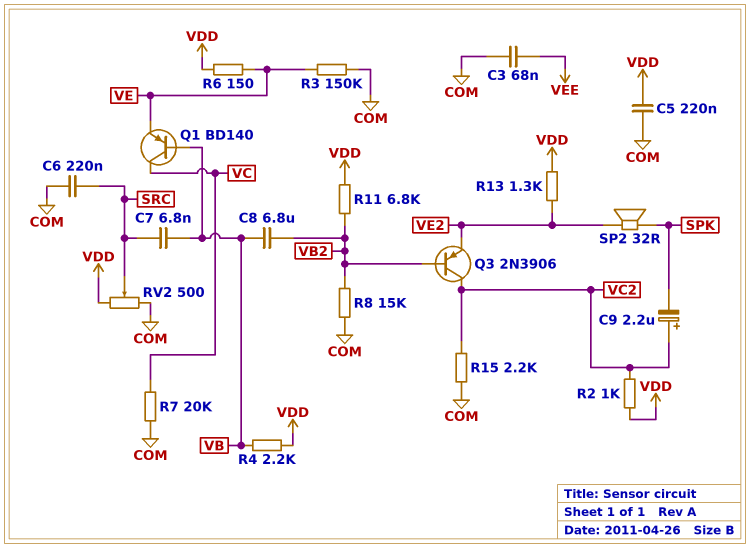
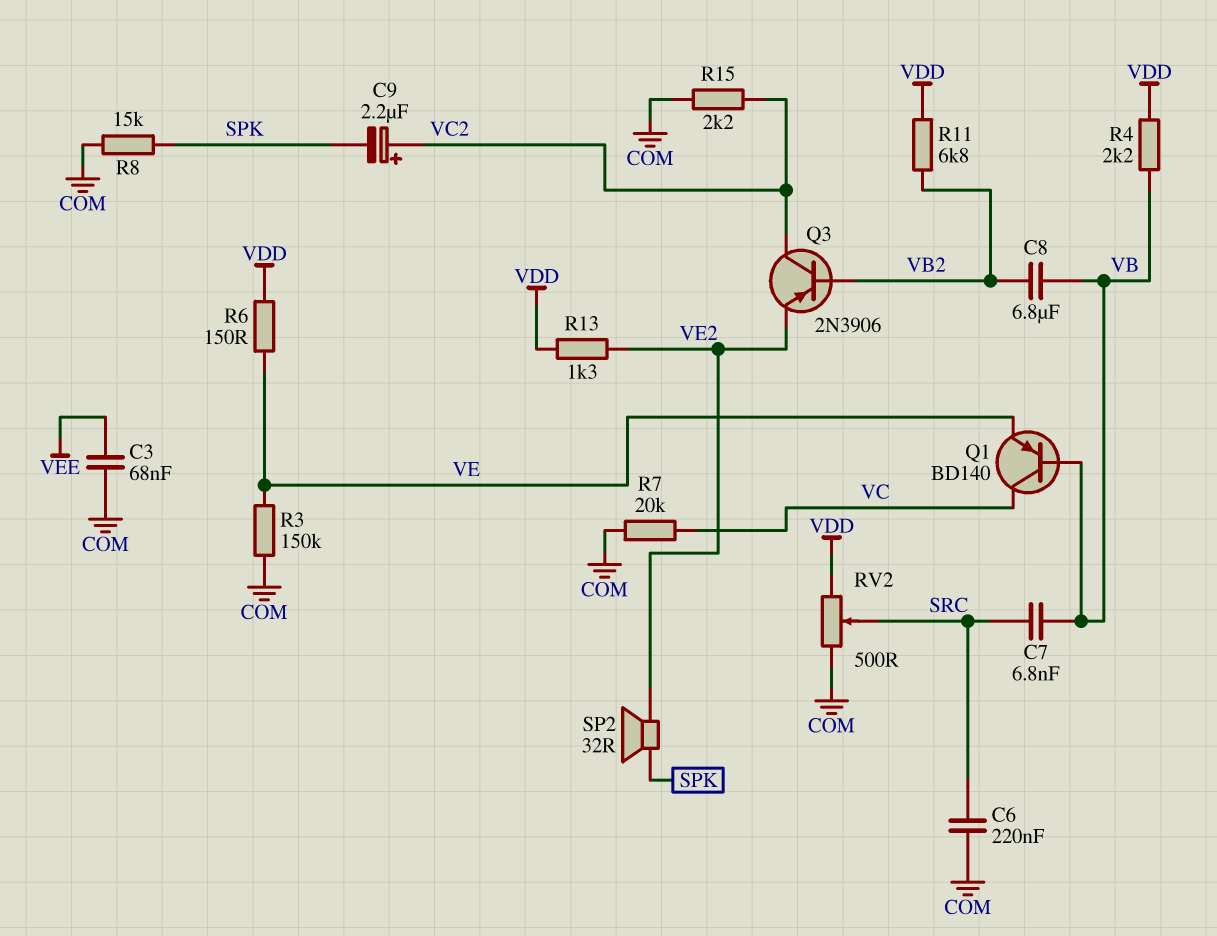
C5: 220nF (COM, VDD) -> none
R2: 1k (VC2, VDD) -> none
R8: 15k (COM, VB2) -> 15k (COM, SPK)

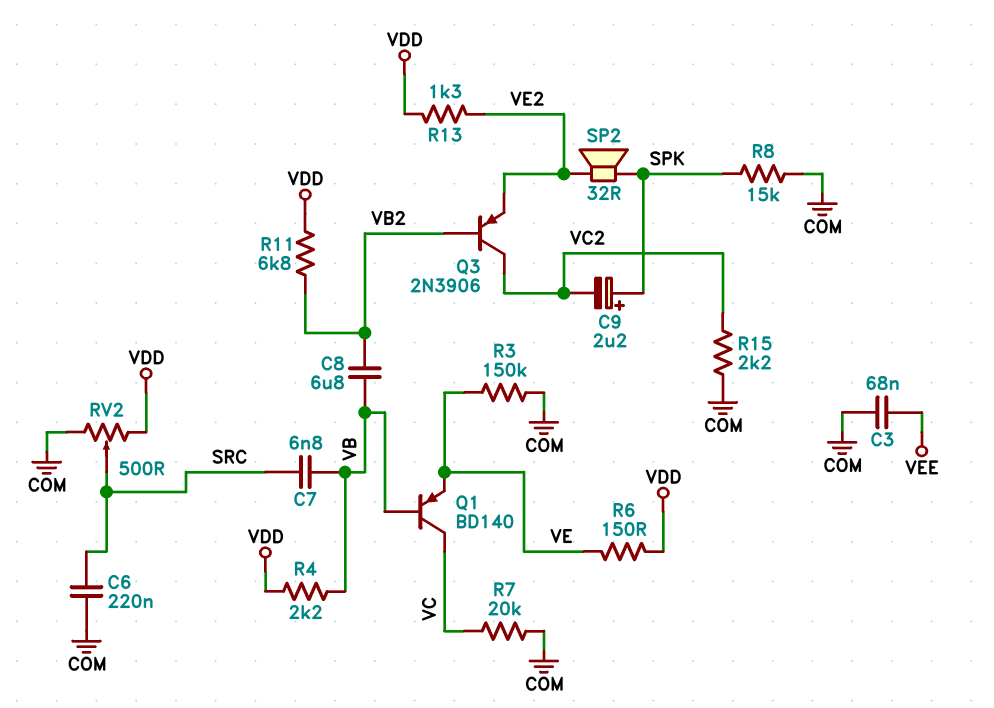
C9: 2.2uF (plus VC2, minus SPK) -> 2.2uF (plus SPK, minus VC2)

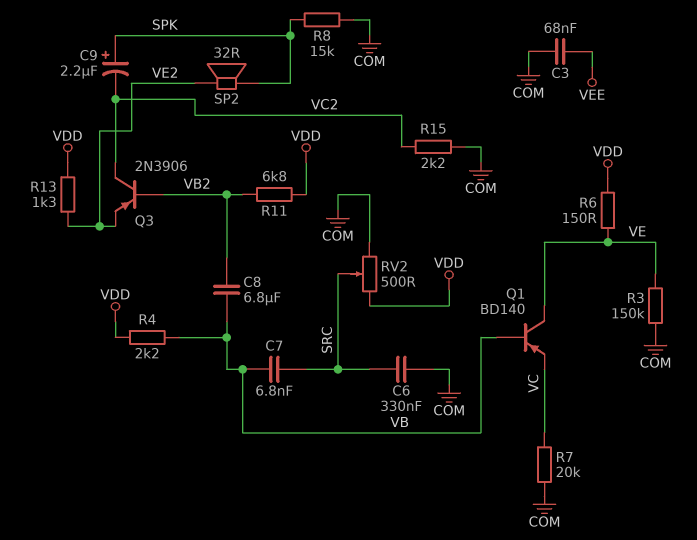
C6: 220nF (COM, SRC) -> 330nF (COM, SRC)
Q1: PNP BD140 (B VB, C VC, E VE) -> PNP BD140 (B VB, C VE, E VC)

